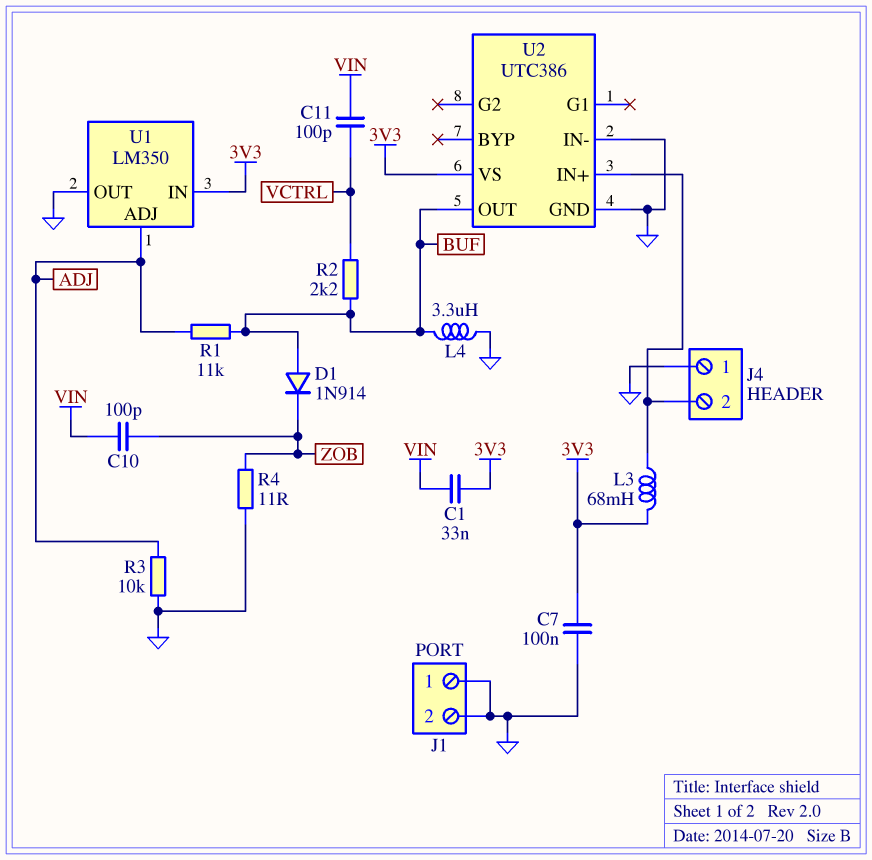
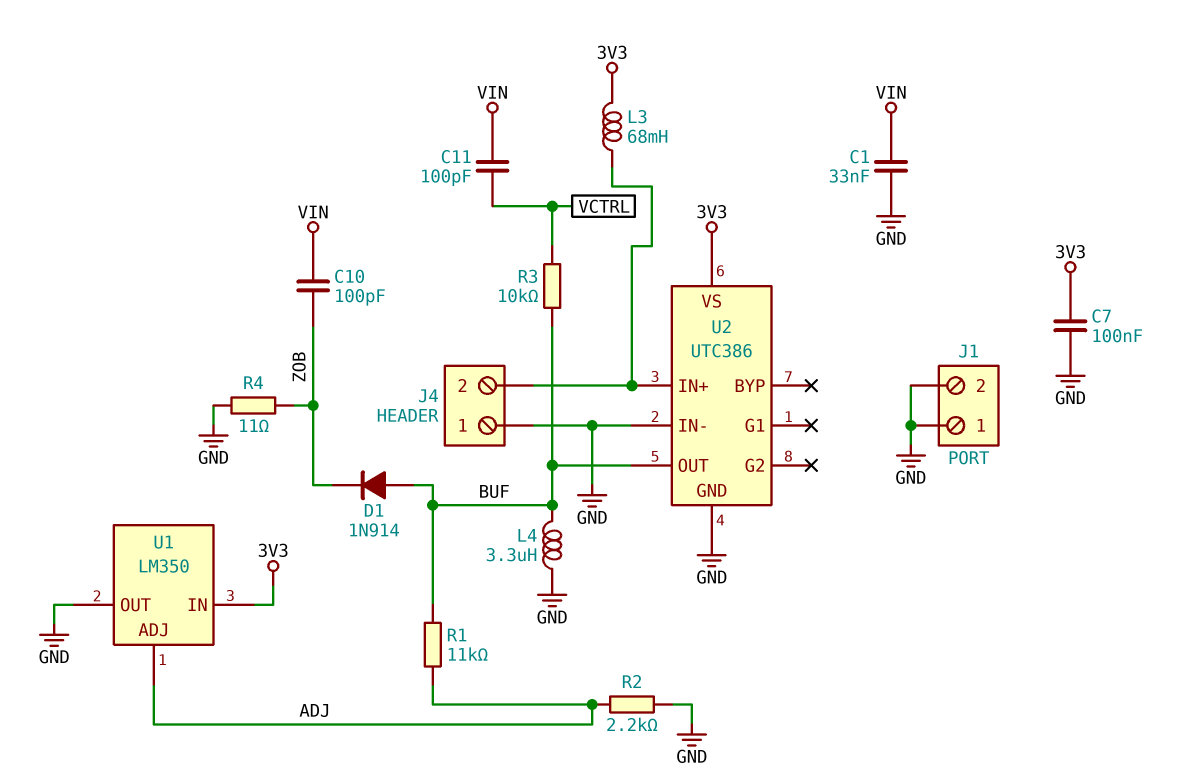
C1: 33nF (3V3, VIN) -> 33nF (GND, VIN)
R2: 2.2k (BUF, VCTRL) -> 2.2k (ADJ, GND)
R3: 10k (ADJ, GND) -> 10k (BUF, VCTRL)

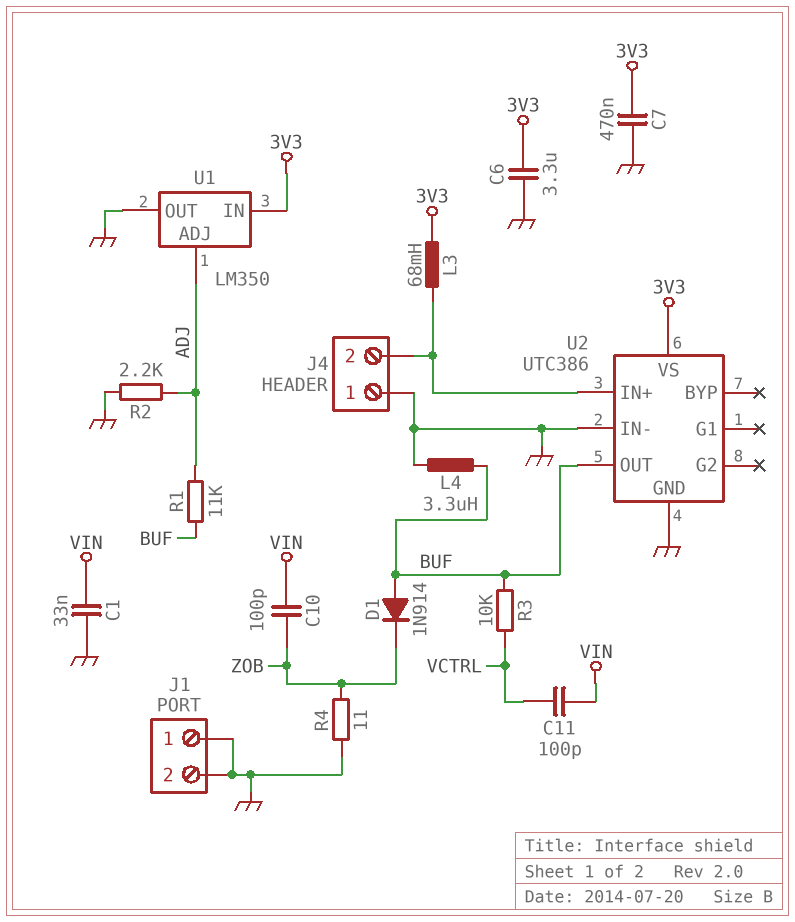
C6: none -> 3.3uF (3V3, GND)
C7: 100nF (3V3, GND) -> 470nF (3V3, GND)

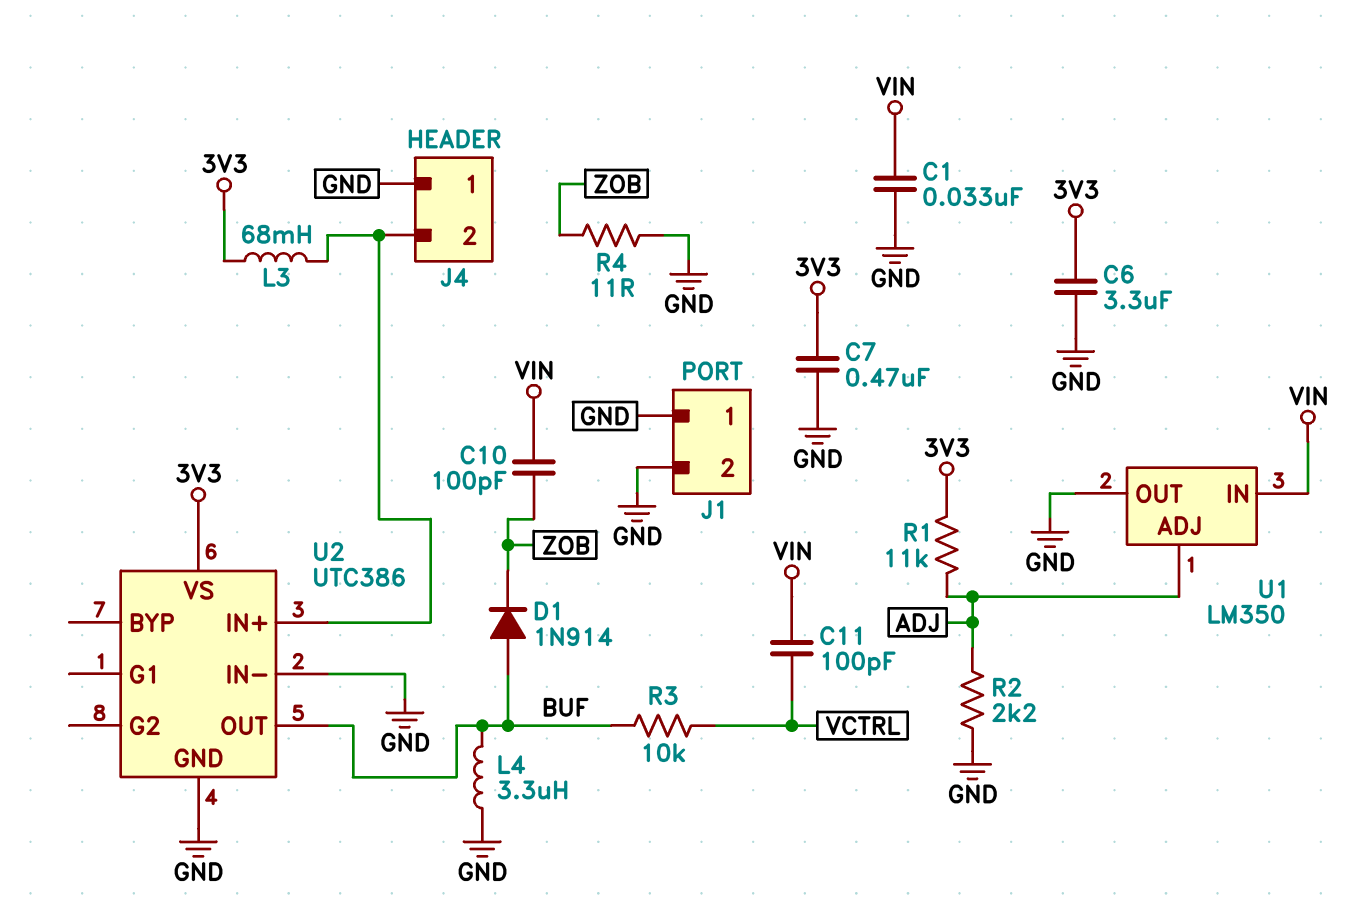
R1: 11k (ADJ, BUF) -> 11k (3V3, ADJ)
U1 pin IN: 3V3 -> VIN

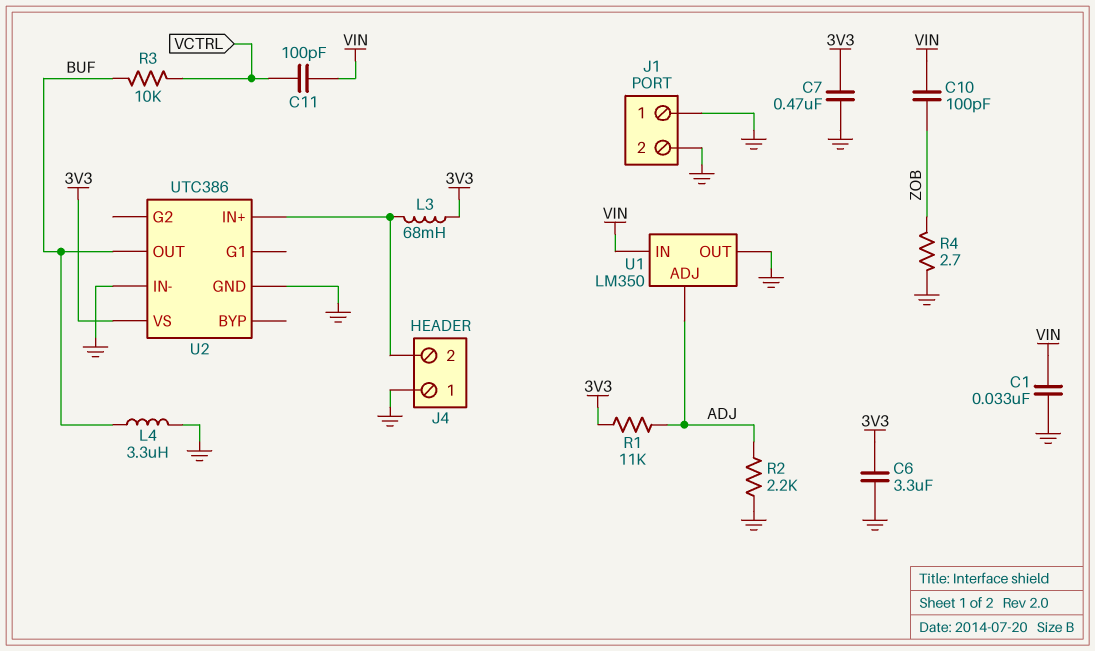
D1: diode 1N914 (A BUF, K ZOB) -> none
R4: 11 (GND, ZOB) -> 2.7 (GND, ZOB)

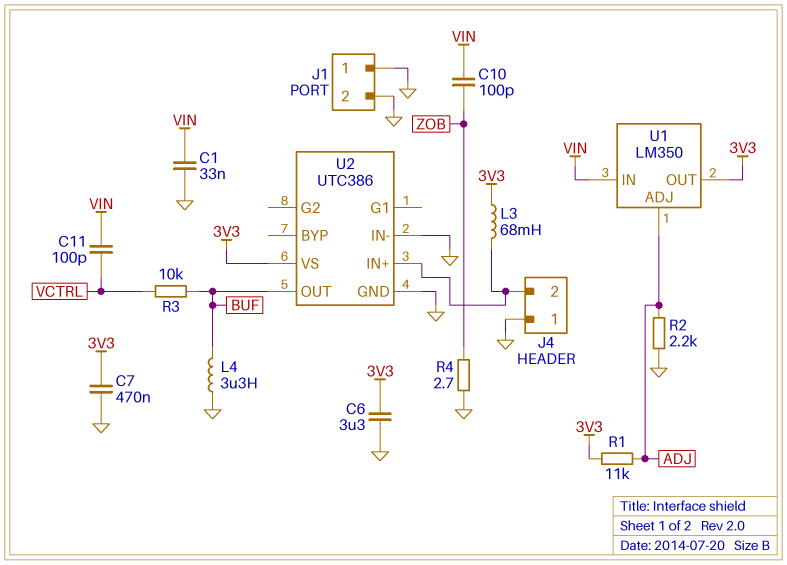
U1 pin OUT: GND -> 3V3

